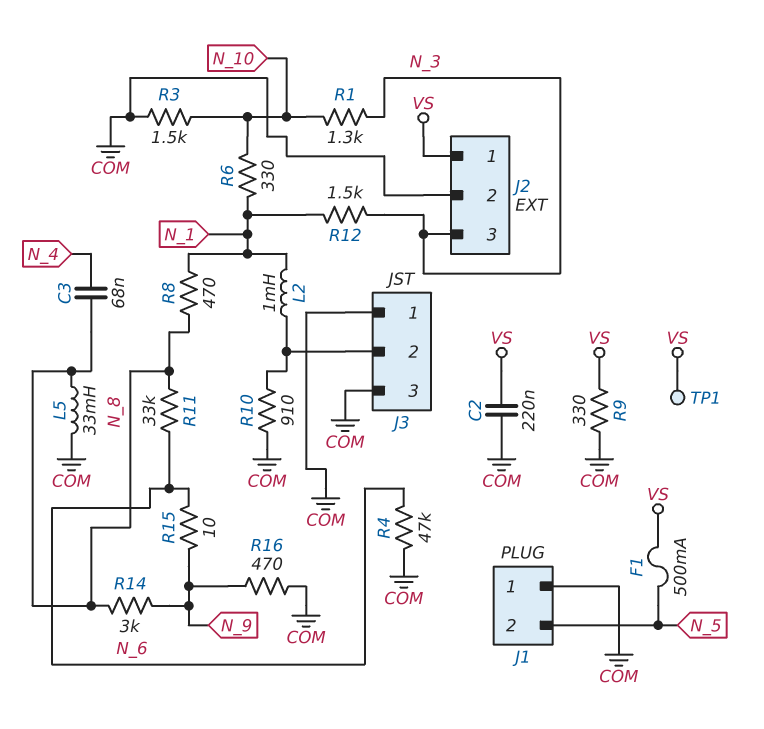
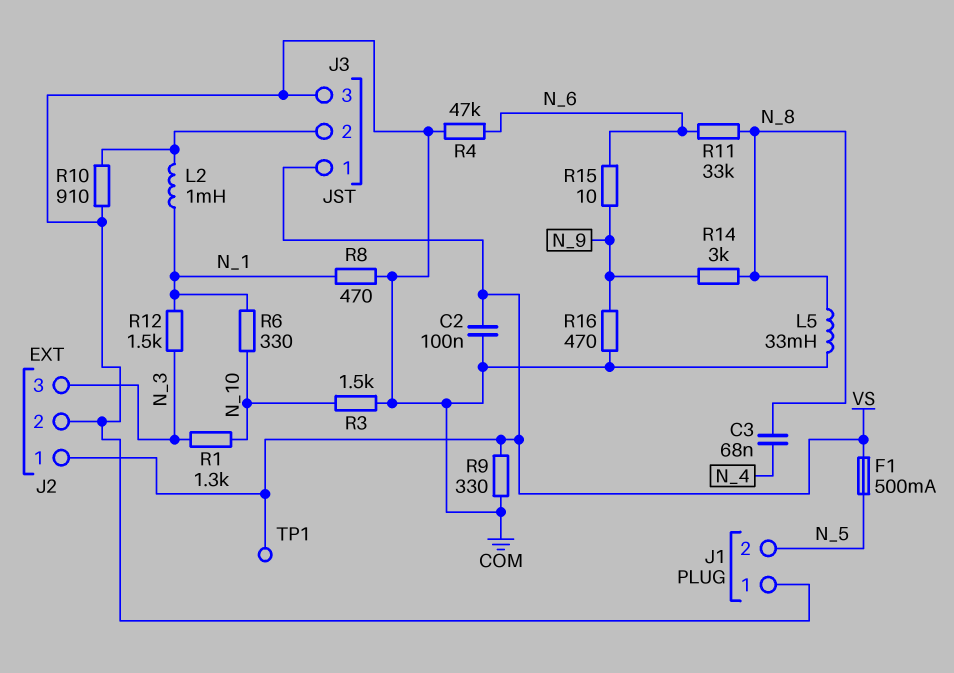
C2: 220nF (COM, VS) -> 100nF (COM, VS)
J3 pin 1: COM -> VS
R8: 470 (N_1, N_8) -> 470 (COM, N_1)

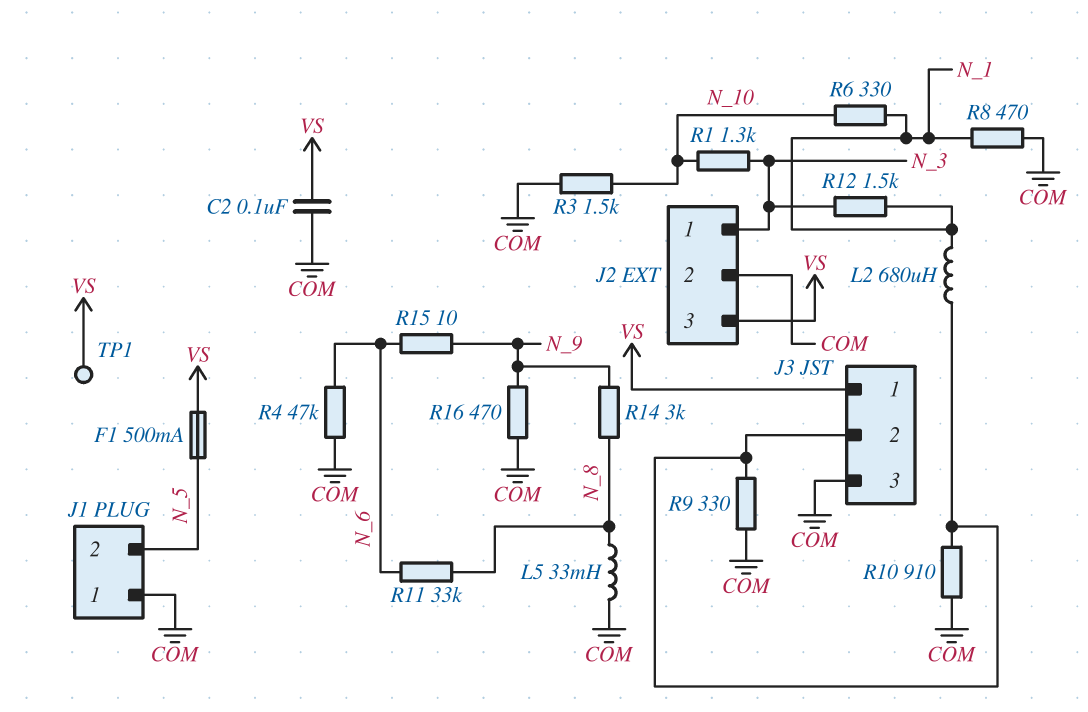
C3: 68nF (N_4, N_8) -> none
J2 pin 1: VS -> N_3
J2 pin 3: N_3 -> VS
L2: 1mH (J3/2, N_1) -> 680uH (J3/2, N_1)
R9: 330 (COM, VS) -> 330 (COM, J3/2)

